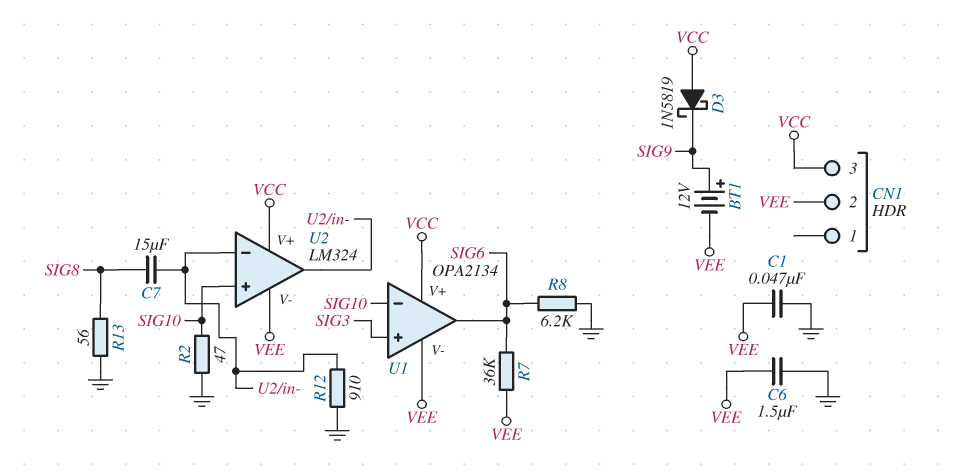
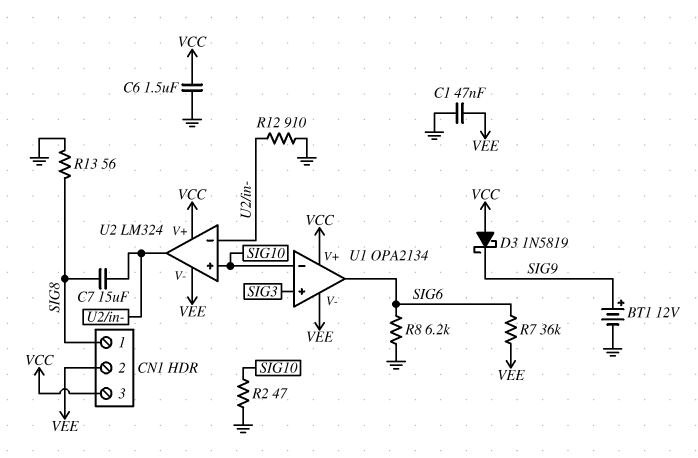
BT1: 12V (plus SIG9, minus VEE) -> 12V (plus SIG9, minus GND)
C6: 1.5uF (GND, VEE) -> 1.5uF (GND, VCC)
CN1 pin 1: none -> SIG8

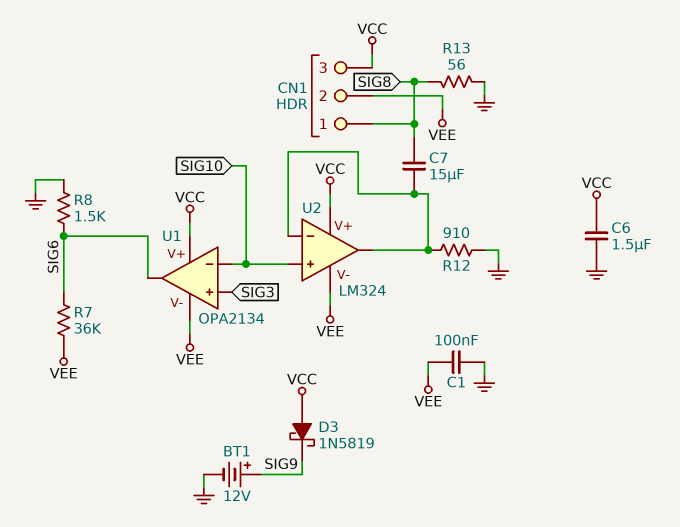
C1: 47nF (GND, VEE) -> 100nF (GND, VEE)
R2: 47 (GND, SIG10) -> none
R8: 6.2k (GND, SIG6) -> 1.5k (GND, SIG6)

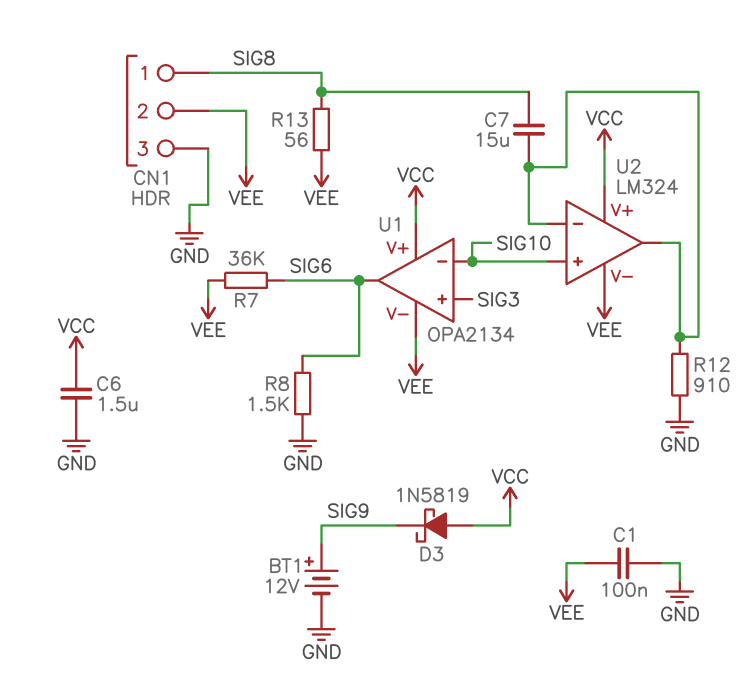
CN1 pin 3: VCC -> GND
R13: 56 (GND, SIG8) -> 56 (SIG8, VEE)

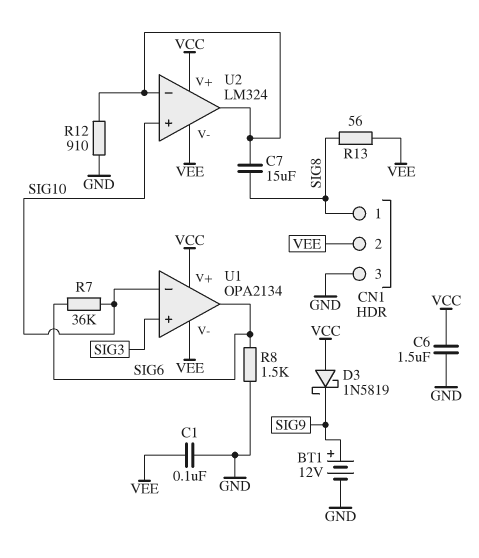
R7: 36k (SIG6, VEE) -> 36k (SIG6, SIG10)

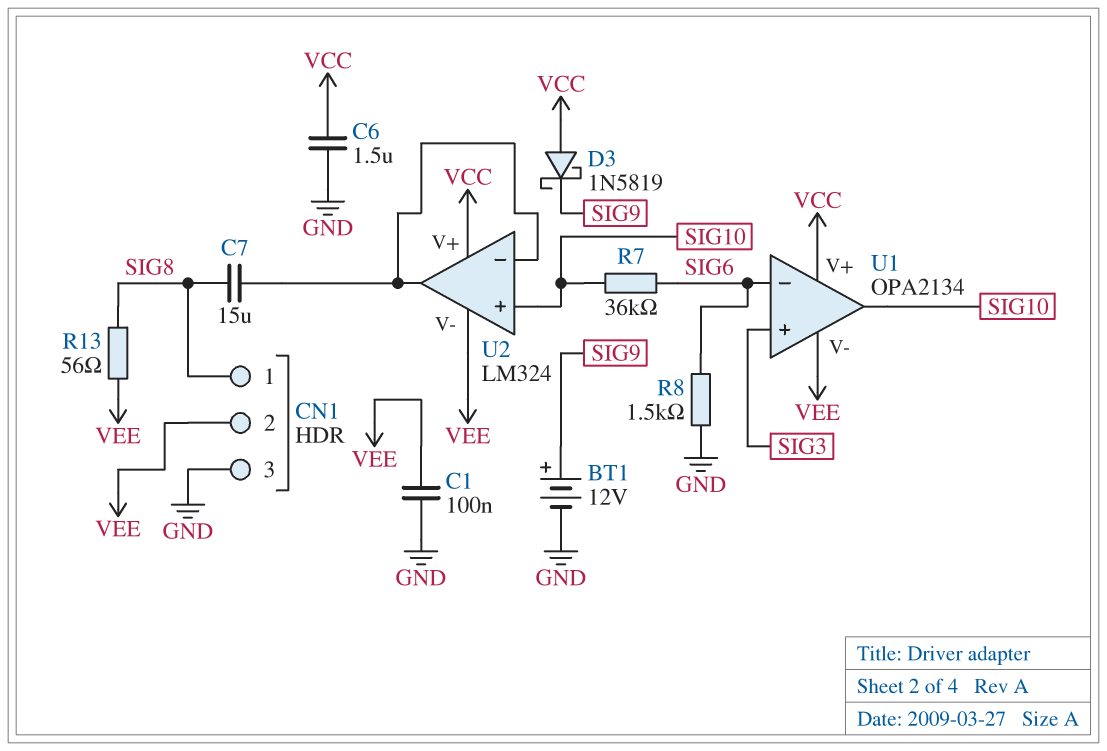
R12: 910 (GND, U2/in-) -> none
U1 pin in-: SIG10 -> SIG6
U1 pin out: SIG6 -> SIG10

